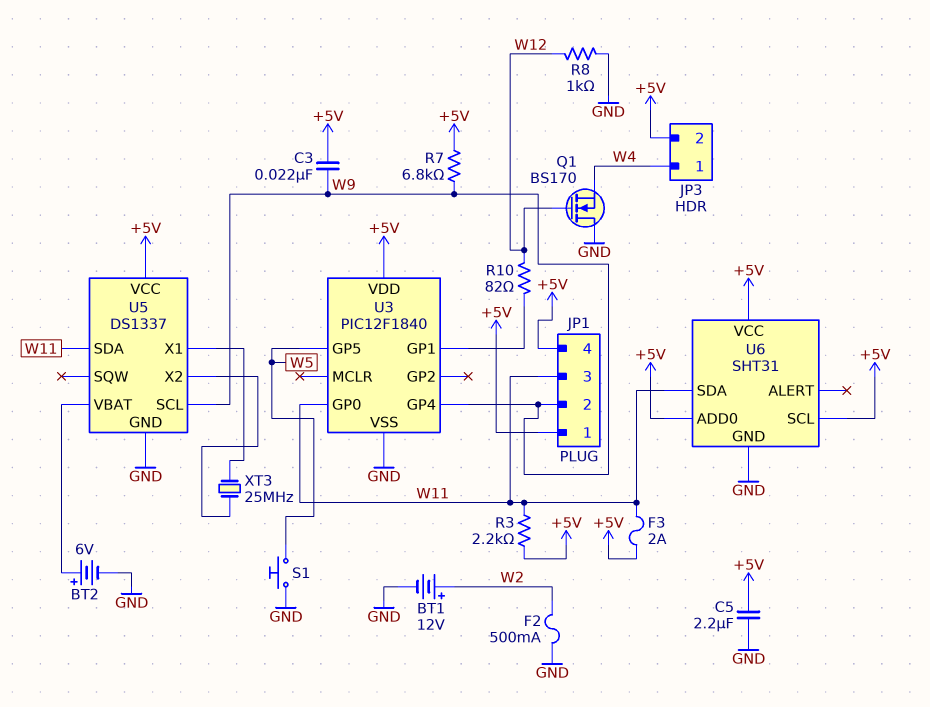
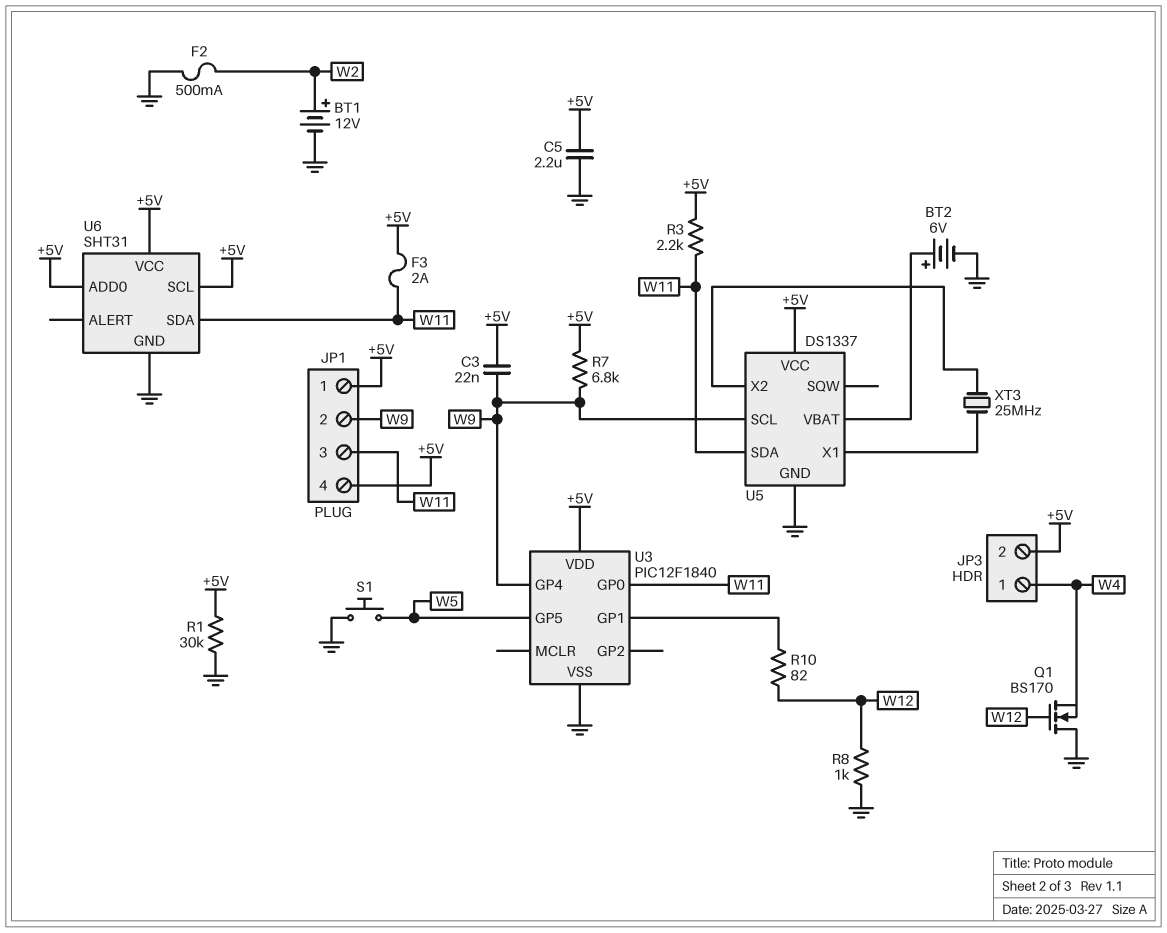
R1: none -> 30k (+5V, GND)

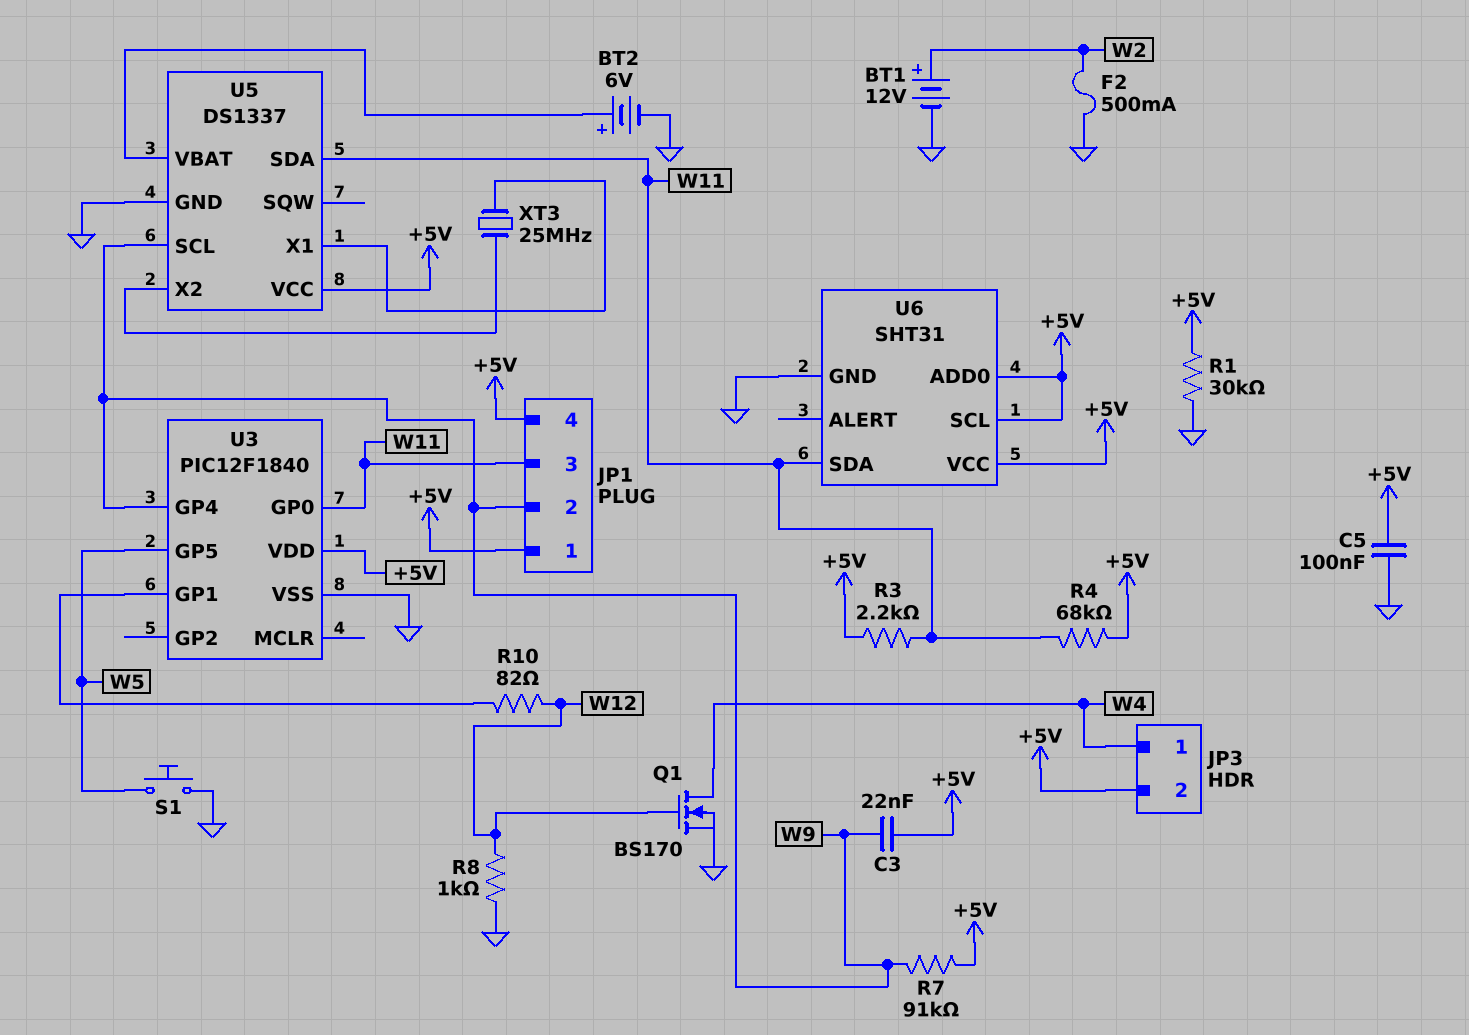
C5: 2.2uF (+5V, GND) -> 100nF (+5V, GND)
F3: 2A (+5V, W11) -> none
Q1: NMOS BS170 (G W12, D GND, S W4) -> NMOS BS170 (G W12, D W4, S GND)
R4: none -> 68k (+5V, W11)
R7: 6.8k (+5V, W9) -> 91k (+5V, W9)

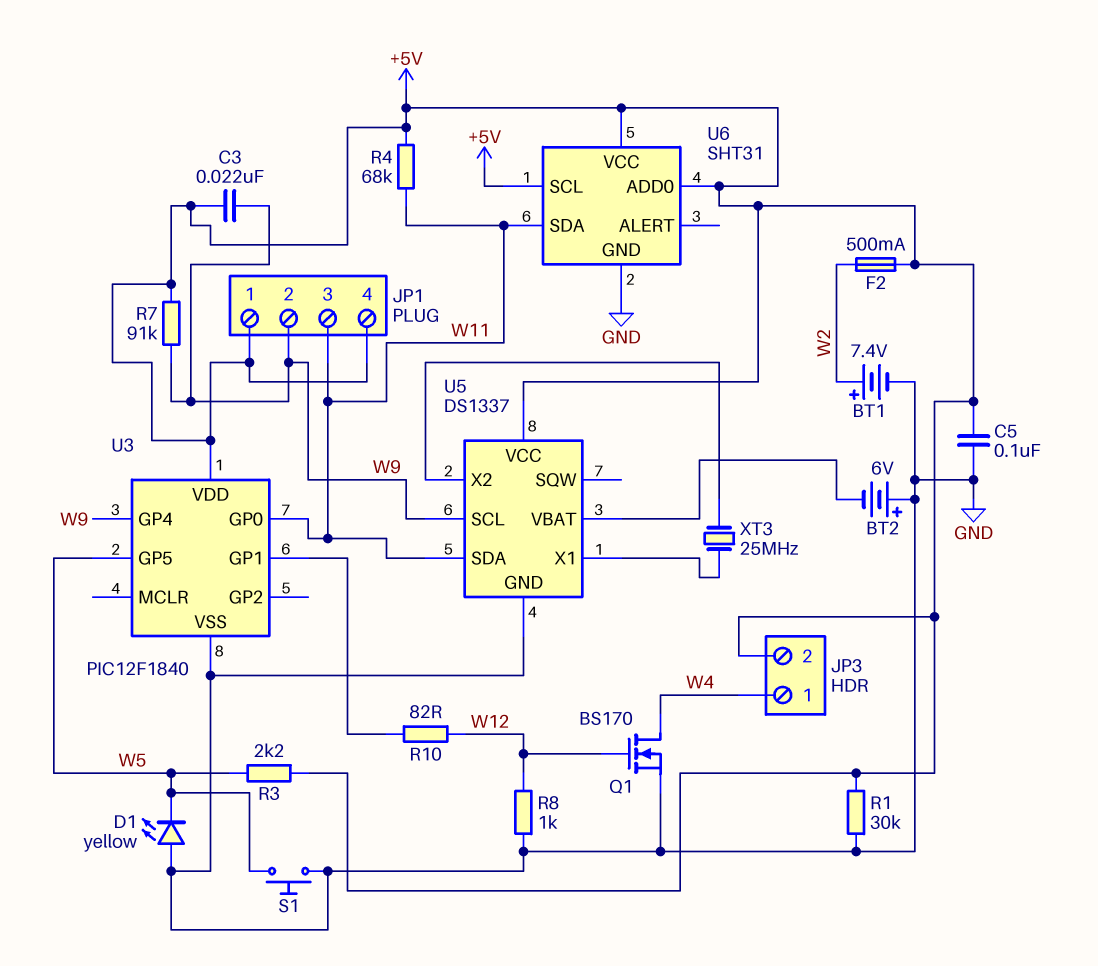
BT1: 12V (plus W2, minus GND) -> 7.4V (plus W2, minus GND)
BT2: 6V (plus U5/VBAT, minus GND) -> 6V (plus GND, minus U5/VBAT)
D1: none -> LED yellow (A GND, K W5)
F2: 500mA (GND, W2) -> 500mA (+5V, W2)
R3: 2.2k (+5V, W11) -> 2.2k (+5V, W5)

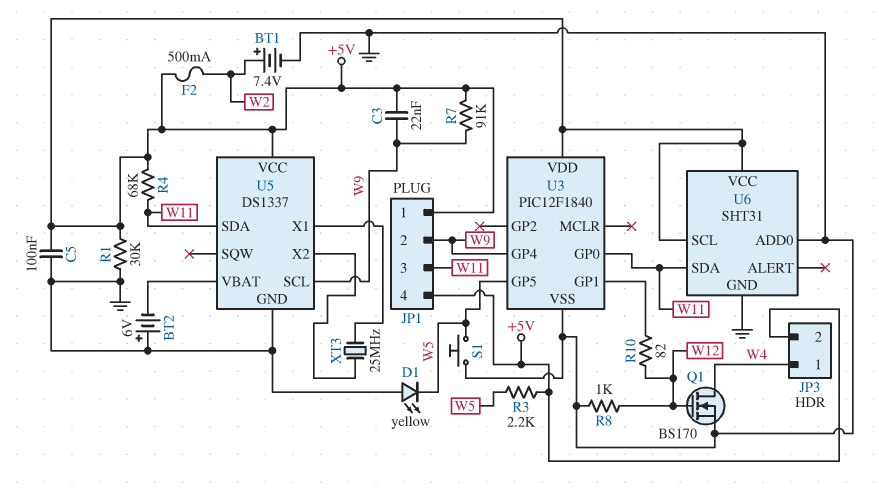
U6 pin ADD0: +5V -> GND

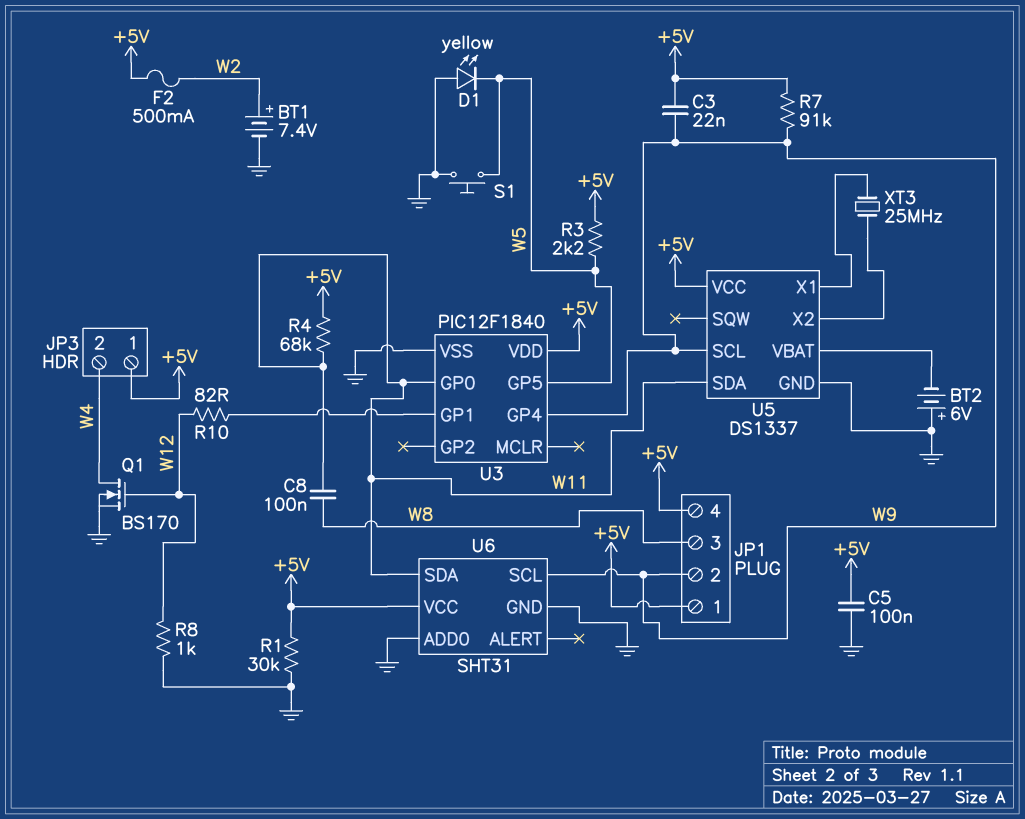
C8: none -> 100nF (W8, W11)
JP1 pin 3: W11 -> W8
JP3 pin 1: W4 -> +5V
JP3 pin 2: +5V -> W4
U6 pin SCL: +5V -> W9

